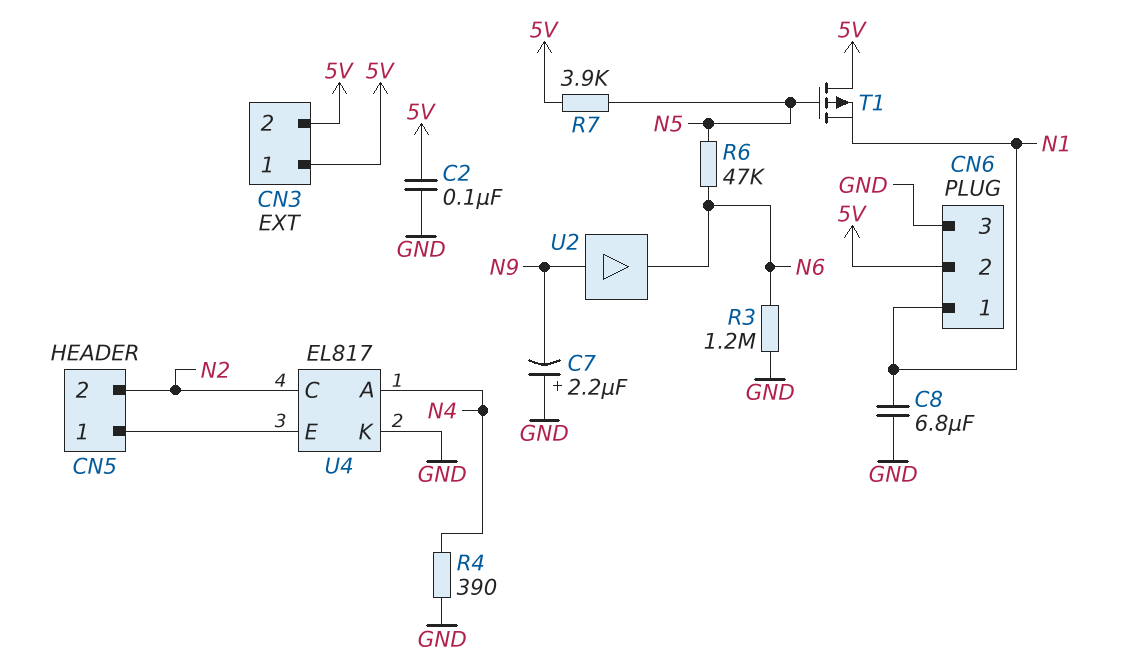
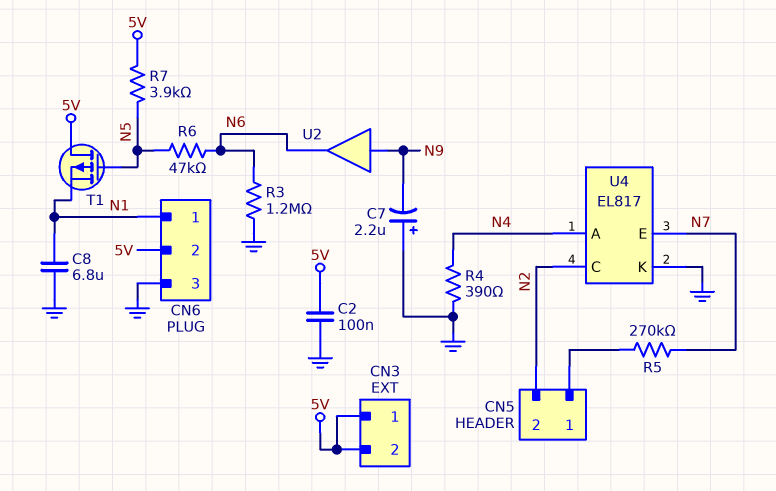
R5: none -> 270k (CN5/1, N7)
U4 pin E: CN5/1 -> N7

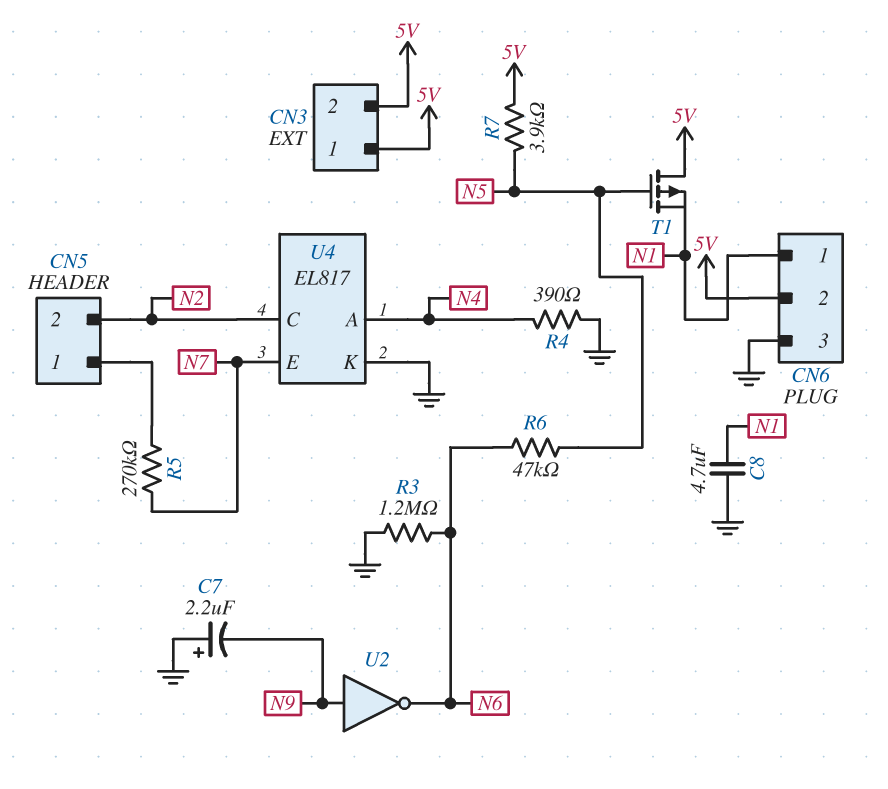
C2: 100nF (5V, GND) -> none
C8: 6.8uF (GND, N1) -> 4.7uF (GND, N1)
U2: buffer (in N9, out N6) -> NOT (in N9, out N6)

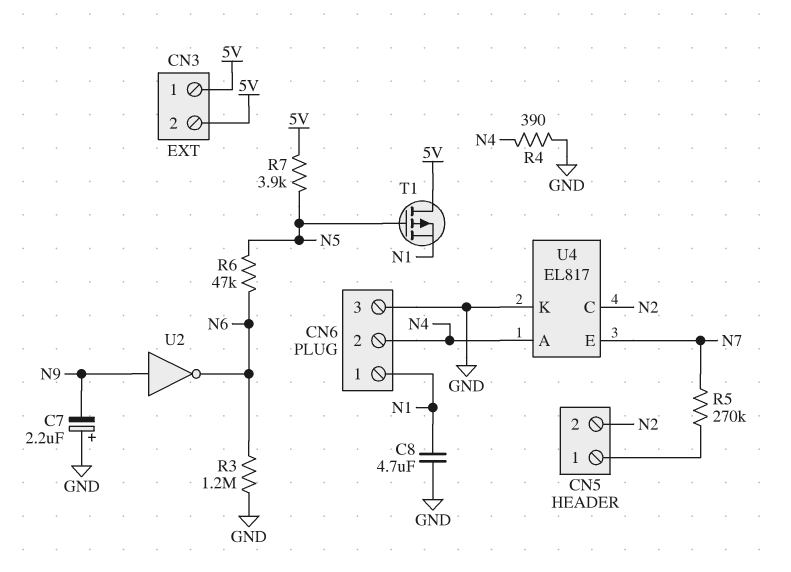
CN6 pin 2: 5V -> N4

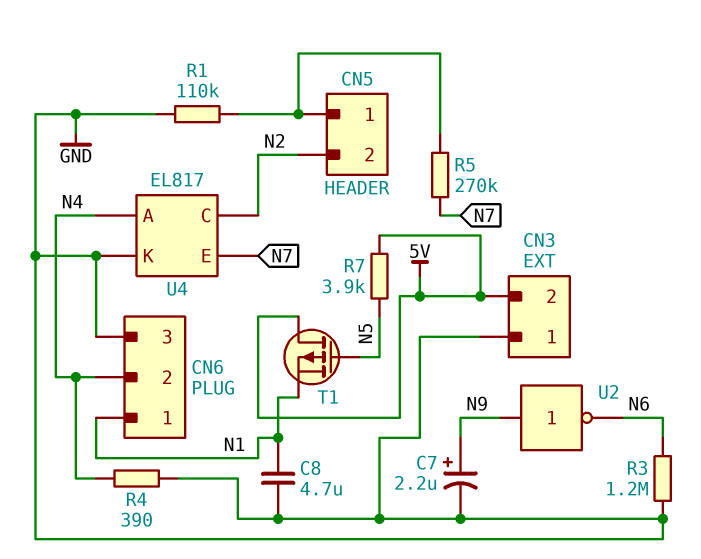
C7: 2.2uF (plus GND, minus N9) -> 2.2uF (plus N9, minus GND)
CN3 pin 1: 5V -> GND
R1: none -> 110k (CN5/1, GND)
R6: 47k (N5, N6) -> none

